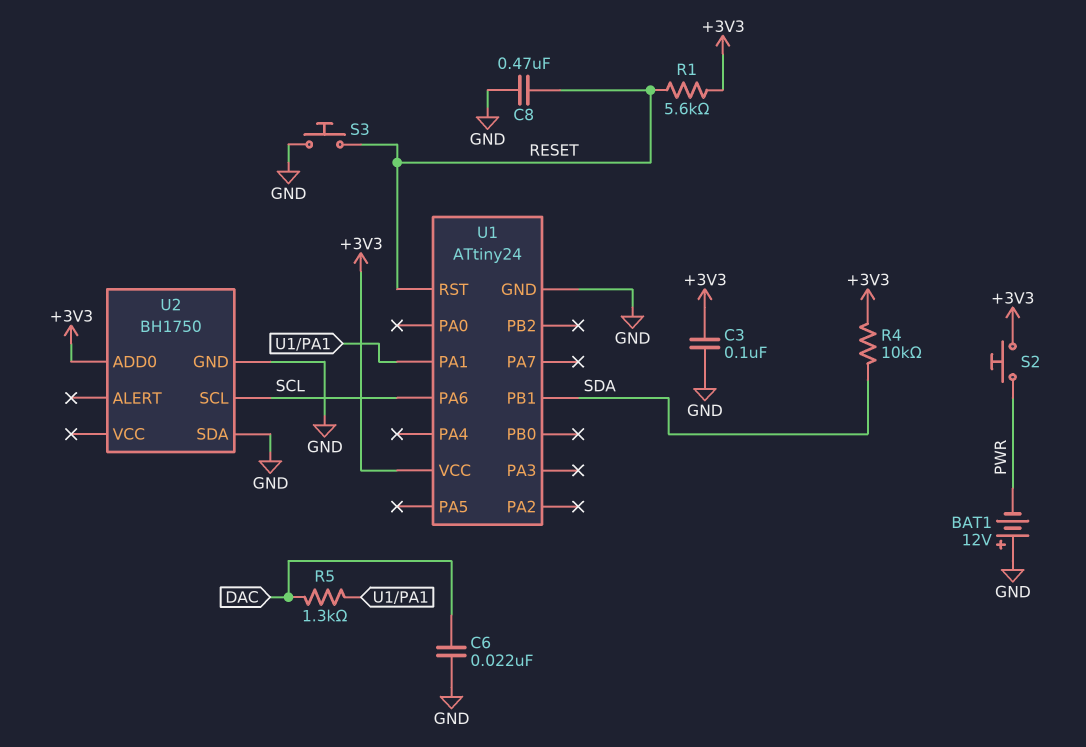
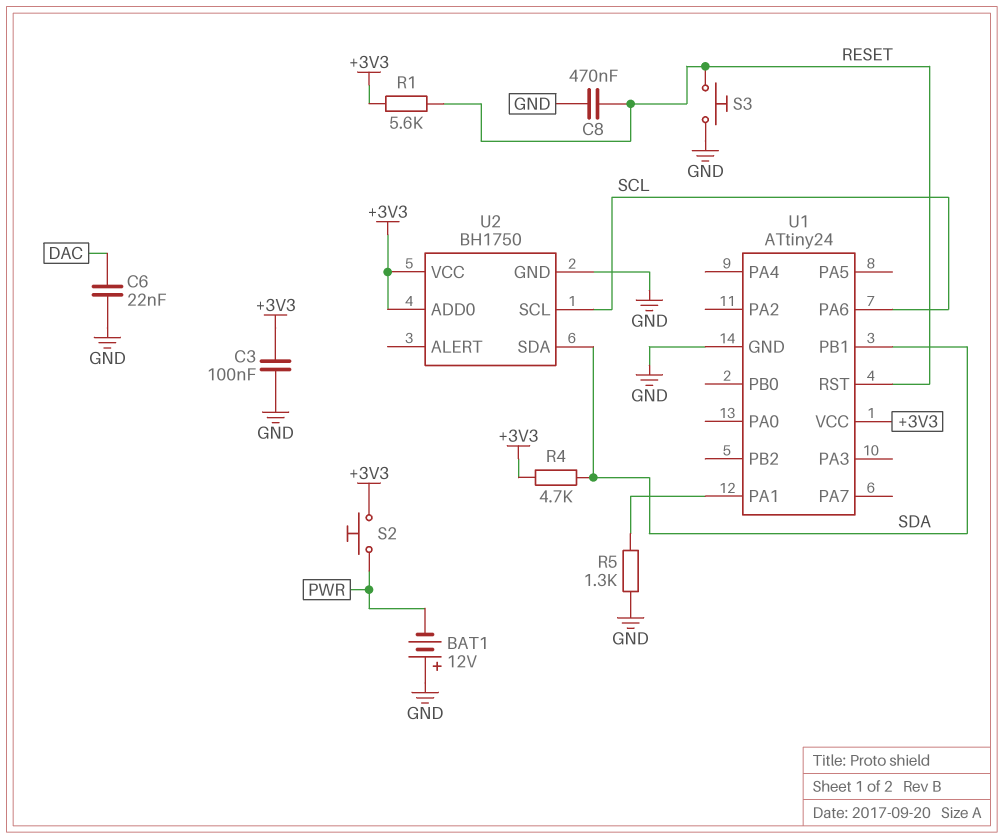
R4: 10k (+3V3, SDA) -> 4.7k (+3V3, SDA)
R5: 1.3k (DAC, U1/PA1) -> 1.3k (GND, U1/PA1)
U2 pin SDA: GND -> SDA
U2 pin VCC: none -> +3V3

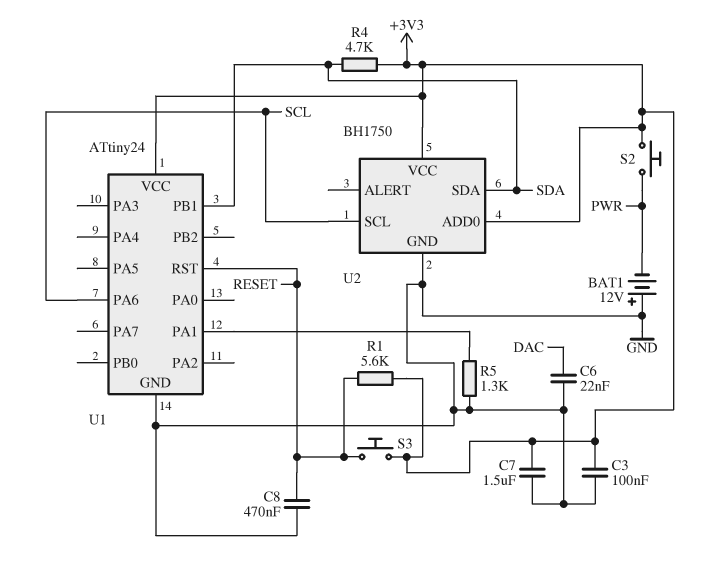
C7: none -> 1.5uF (+3V3, GND)
S3: button (GND, RESET) -> button (+3V3, RESET)

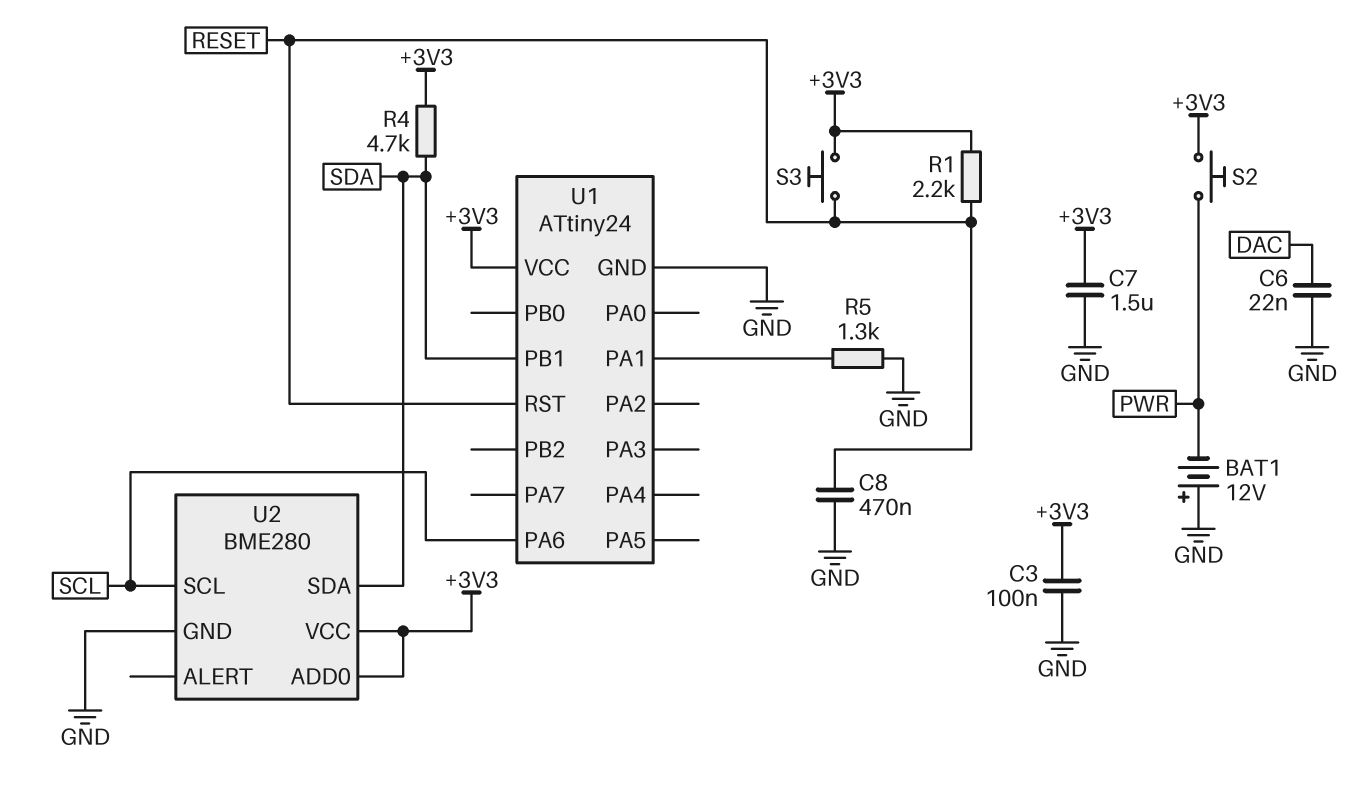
R1: 5.6k (+3V3, RESET) -> 2.2k (+3V3, RESET)
U2: BH1750 -> BME280

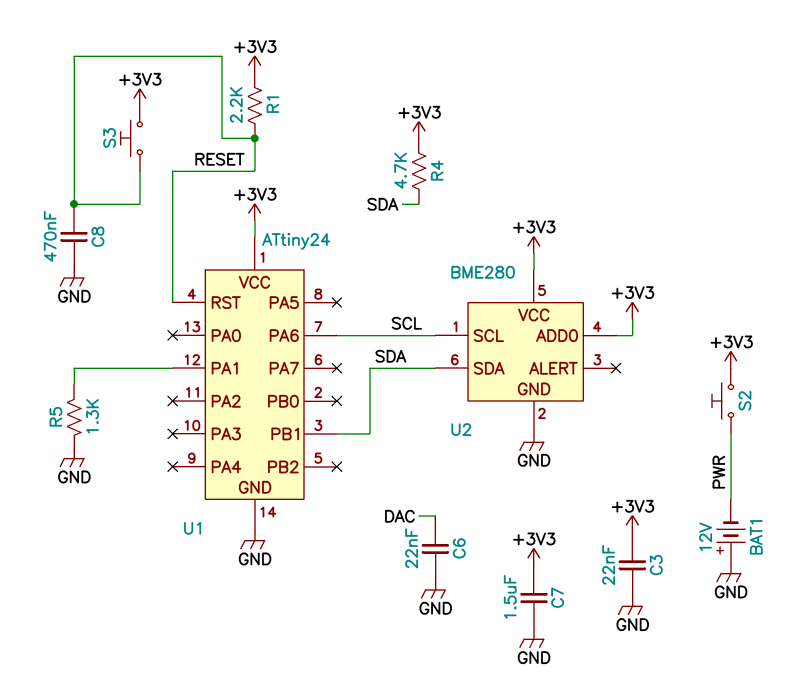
C3: 100nF (+3V3, GND) -> 22nF (+3V3, GND)

